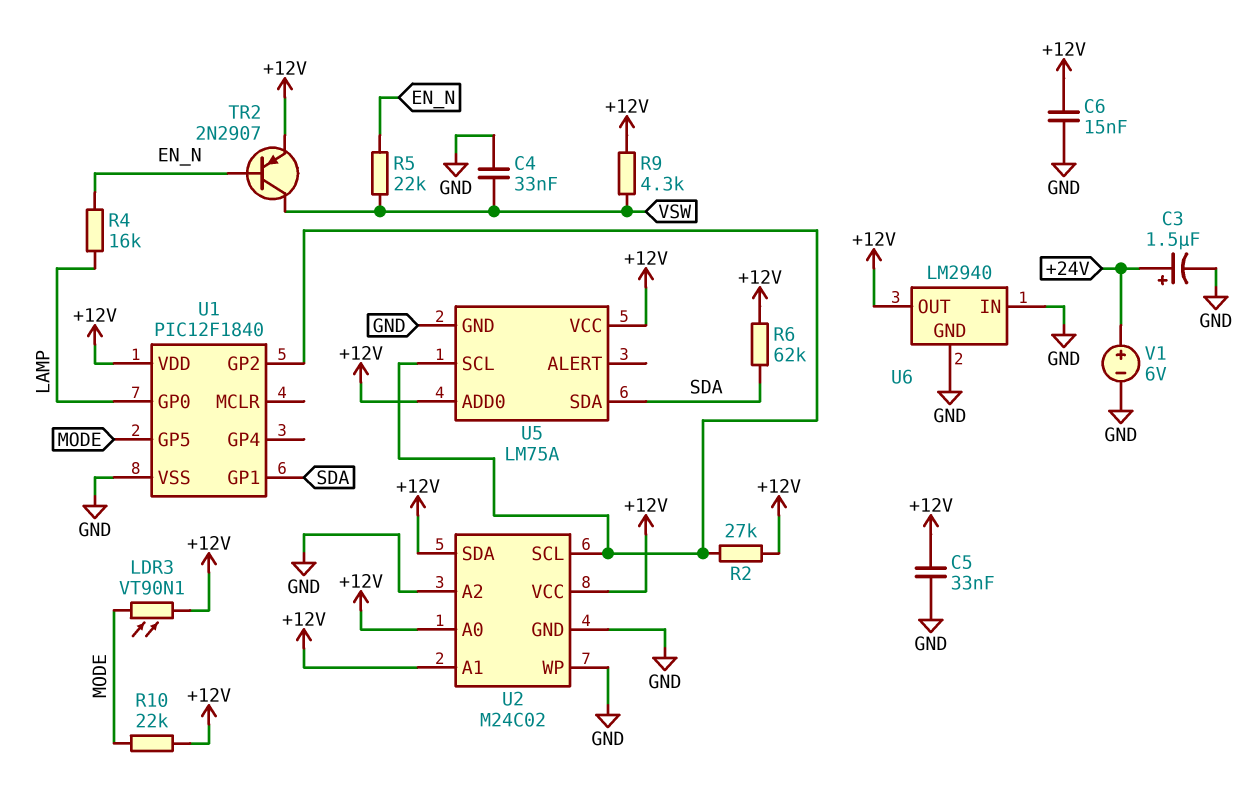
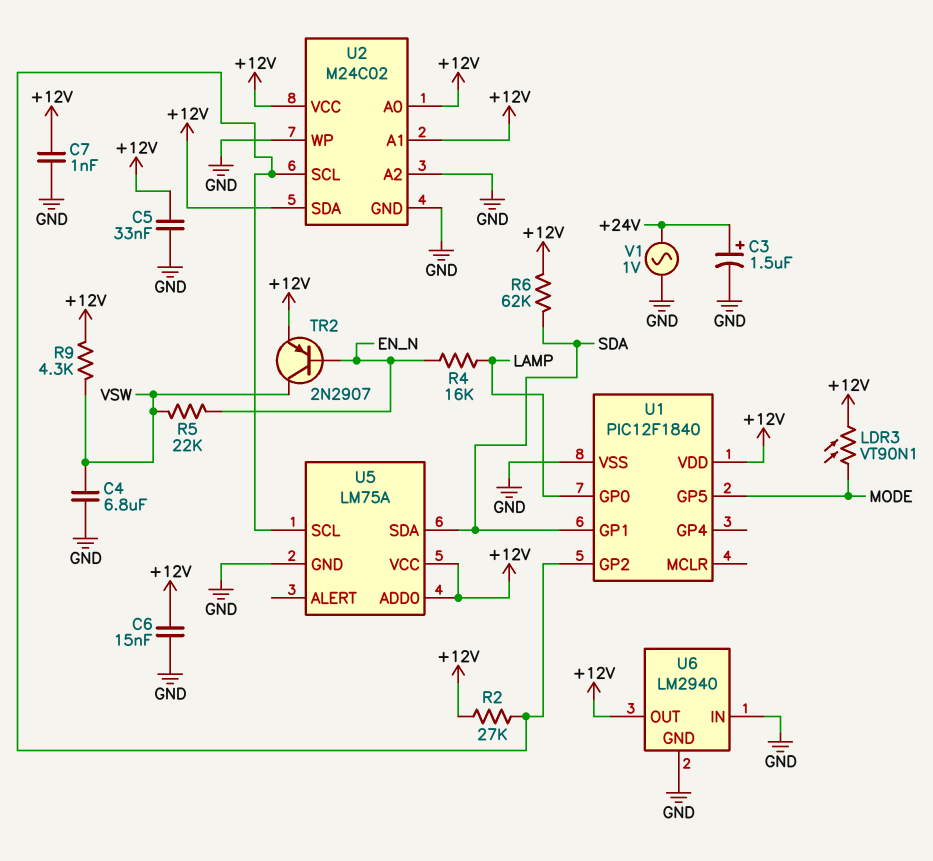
C4: 33nF (GND, VSW) -> 6.8uF (GND, VSW)
C7: none -> 1nF (+12V, GND)
R10: 22k (+12V, MODE) -> none
V1: 6V (plus +24V, minus GND) -> AC 1V (+24V, GND)

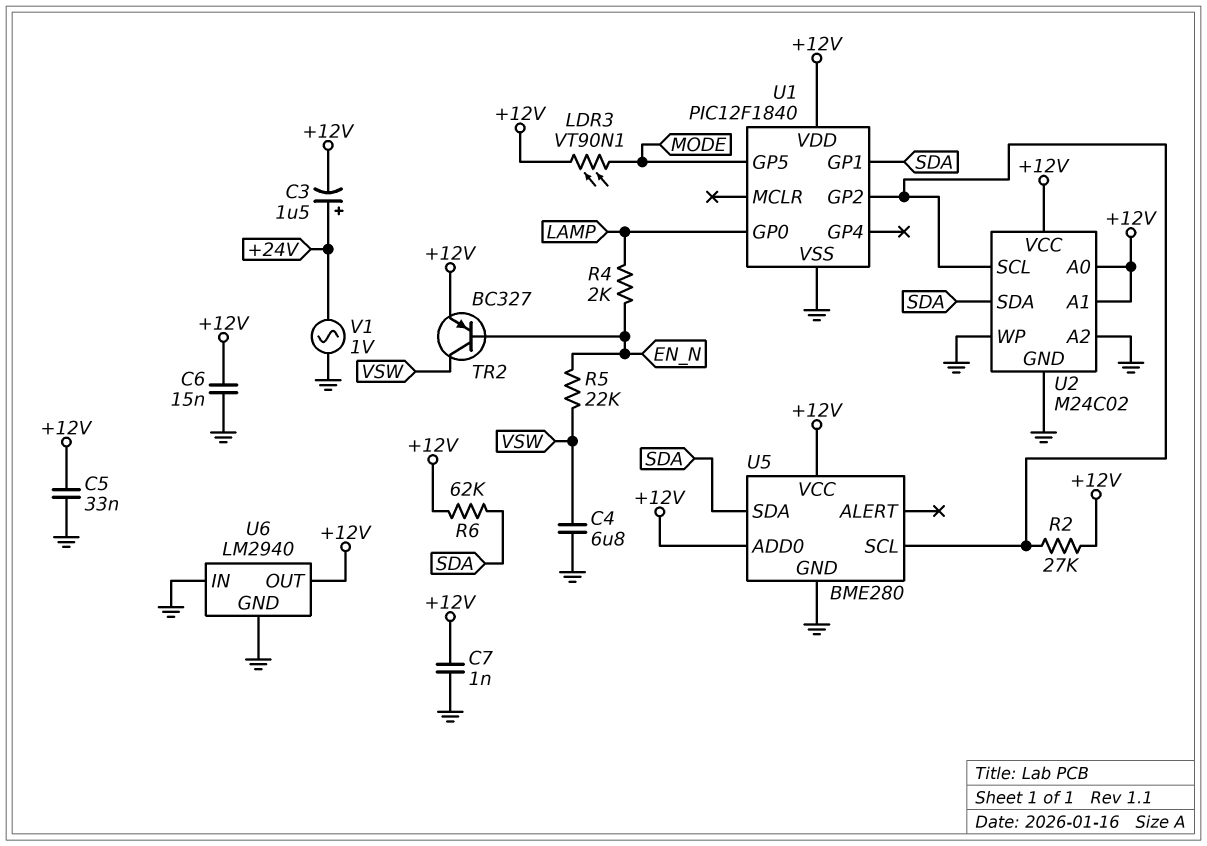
C3: 1.5uF (plus +24V, minus GND) -> 1.5uF (plus +24V, minus +12V)
R4: 16k (EN_N, LAMP) -> 2k (EN_N, LAMP)
R9: 4.3k (+12V, VSW) -> none
TR2: PNP 2N2907 (B EN_N, C VSW, E +12V) -> PNP BC327 (B EN_N, C VSW, E +12V)
U2 pin SDA: +12V -> SDA
U5: LM75A -> BME280

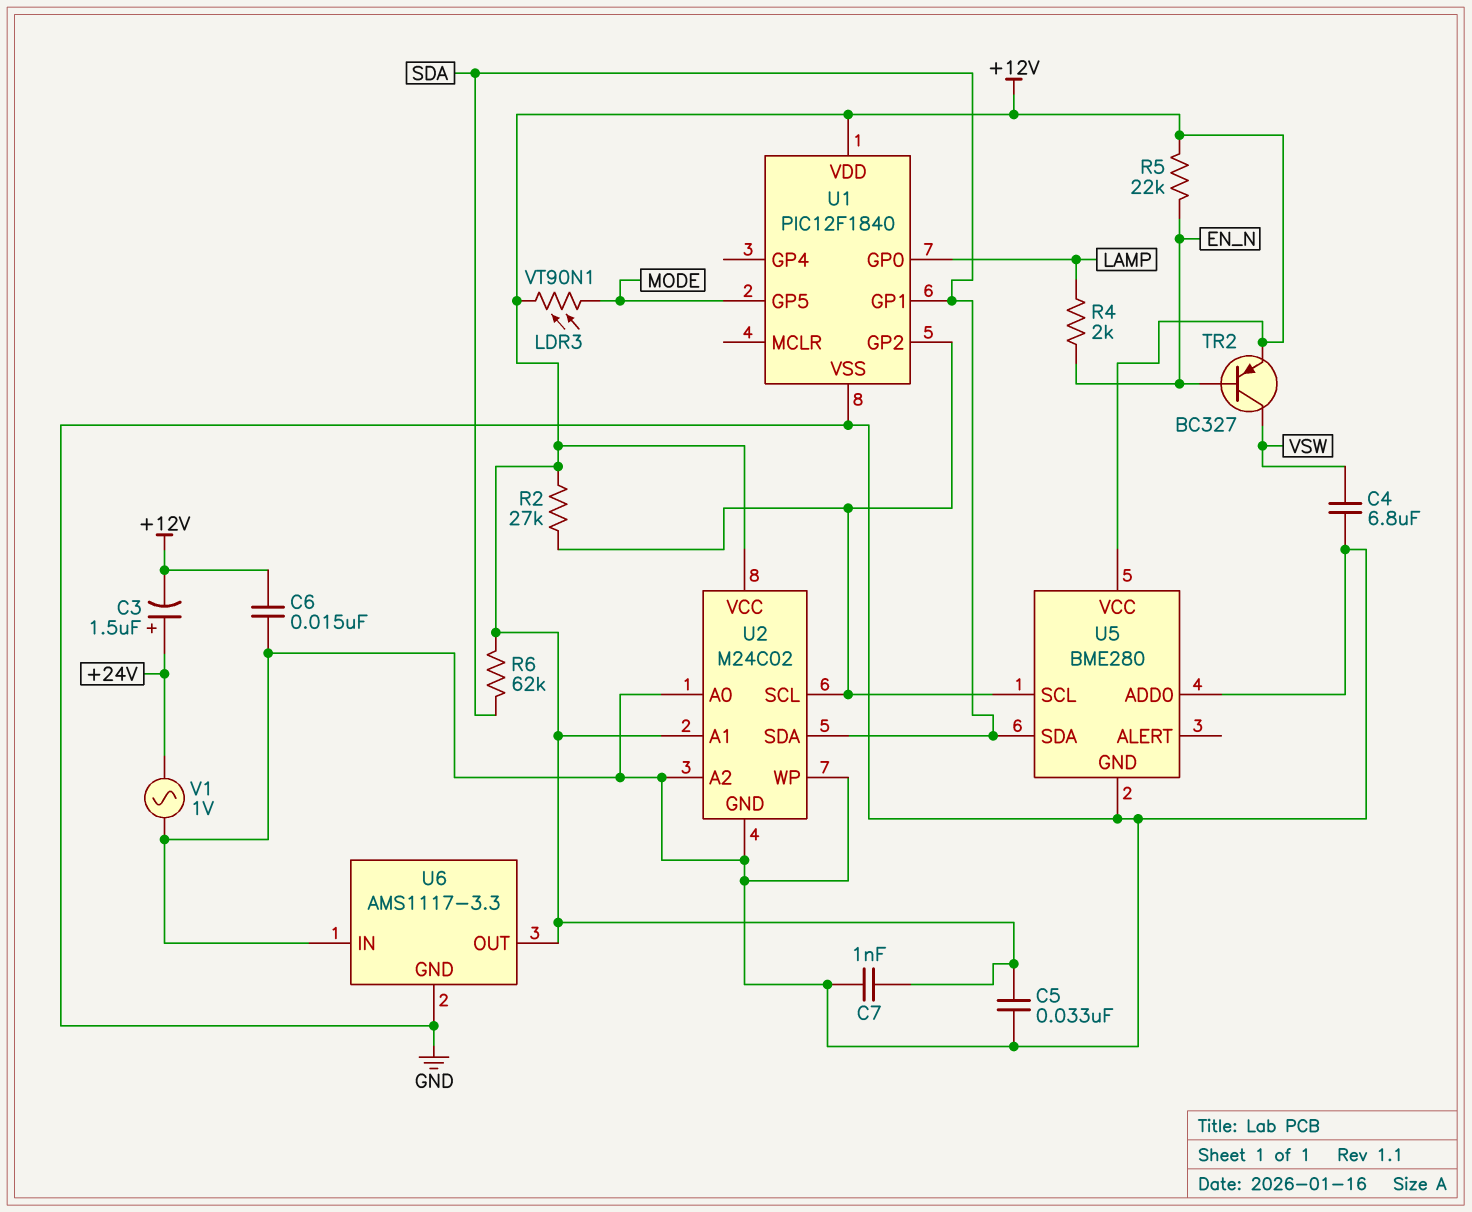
R5: 22k (EN_N, VSW) -> 22k (+12V, EN_N)
U2 pin A0: +12V -> GND
U5 pin ADD0: +12V -> GND
U6: LM2940 -> AMS1117-3.3

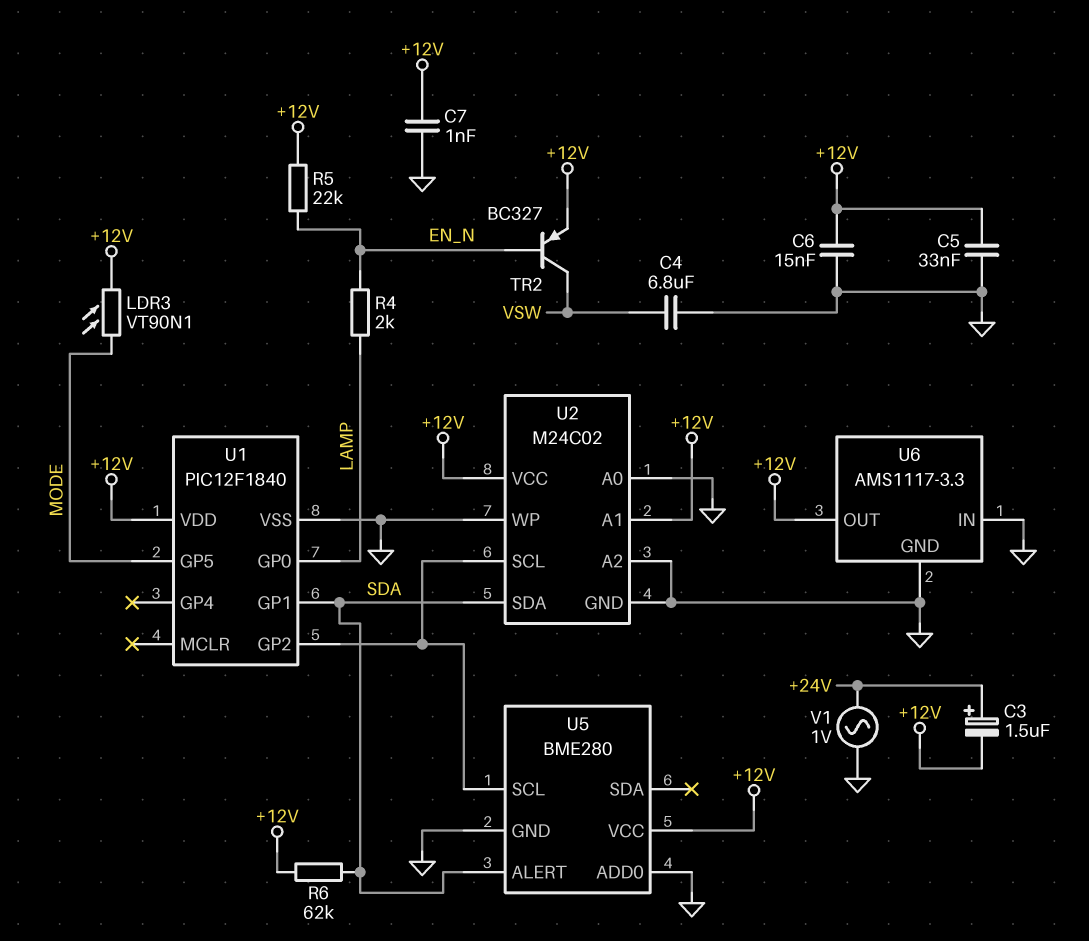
R2: 27k (+12V, U1/GP2) -> none
U5 pin ALERT: none -> SDA
U5 pin SDA: SDA -> none

